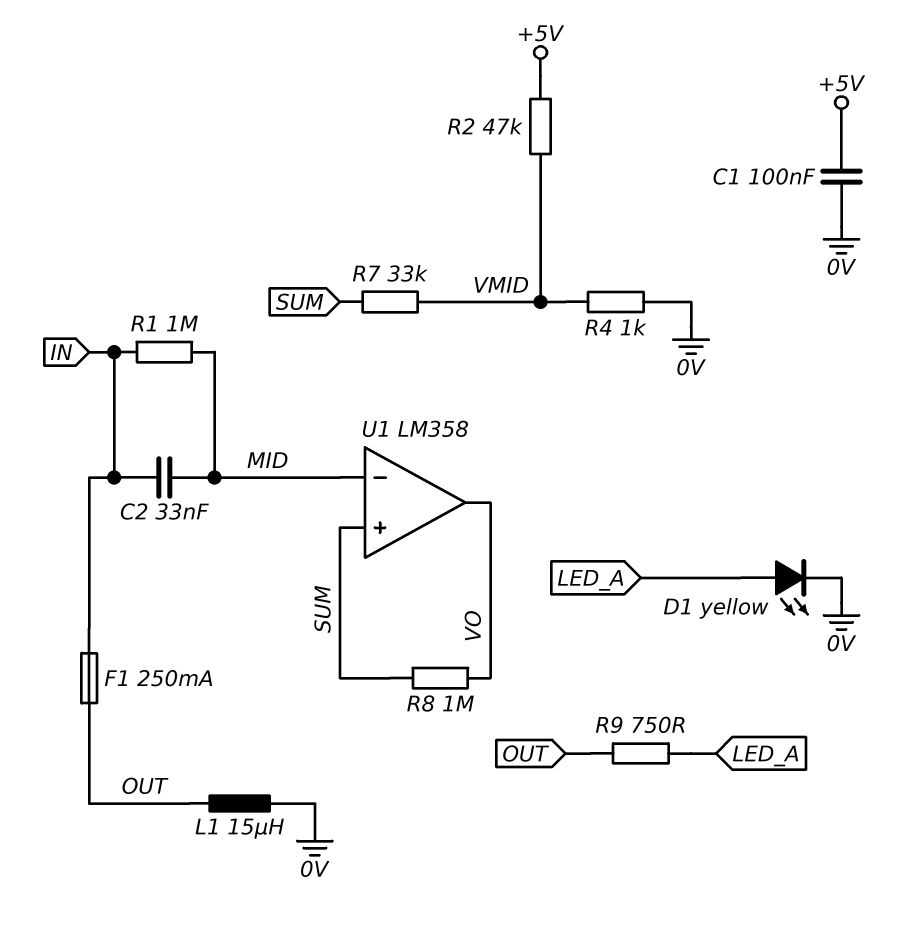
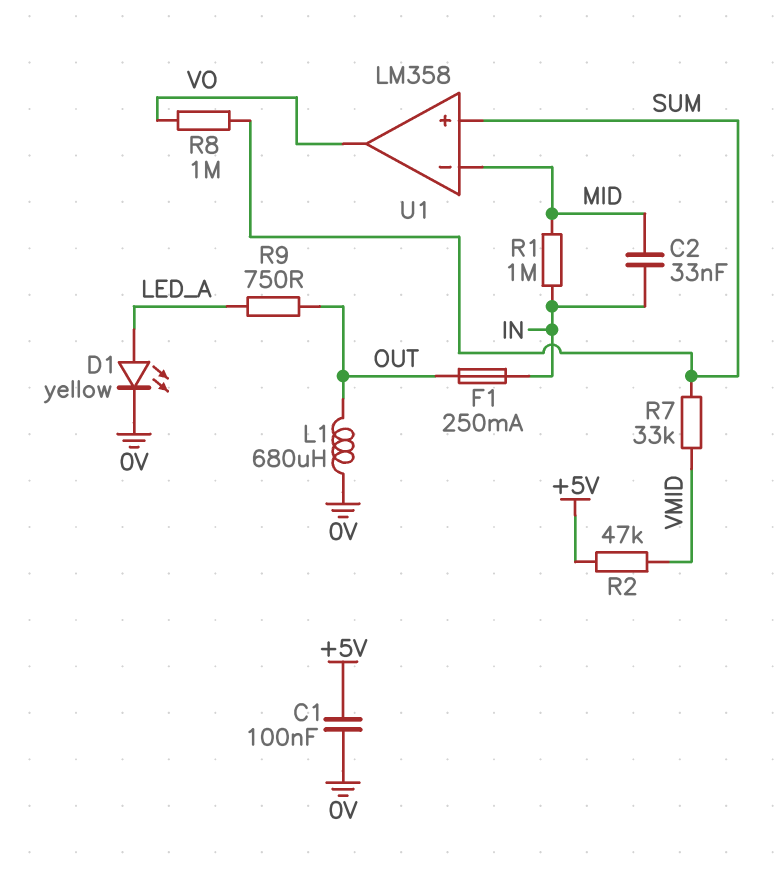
L1: 15uH (0V, OUT) -> 680uH (0V, OUT)
R4: 1k (0V, VMID) -> none

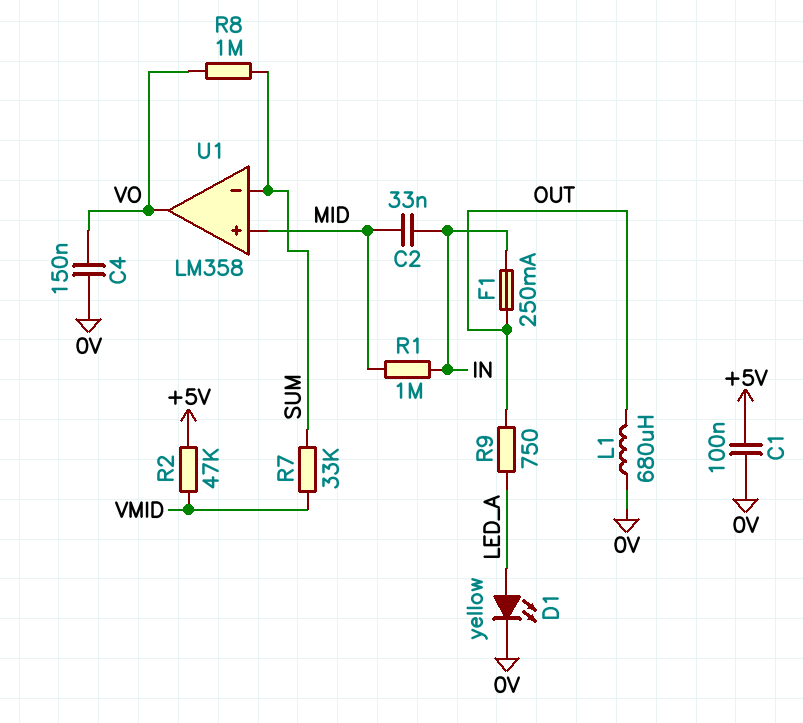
C4: none -> 150nF (0V, VO)
U1 pin in+: SUM -> MID
U1 pin in-: MID -> SUM

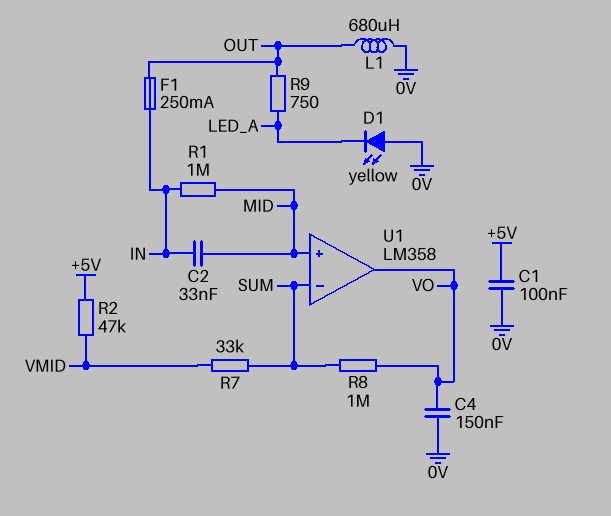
D1: LED yellow (A LED_A, K 0V) -> LED yellow (A 0V, K LED_A)

